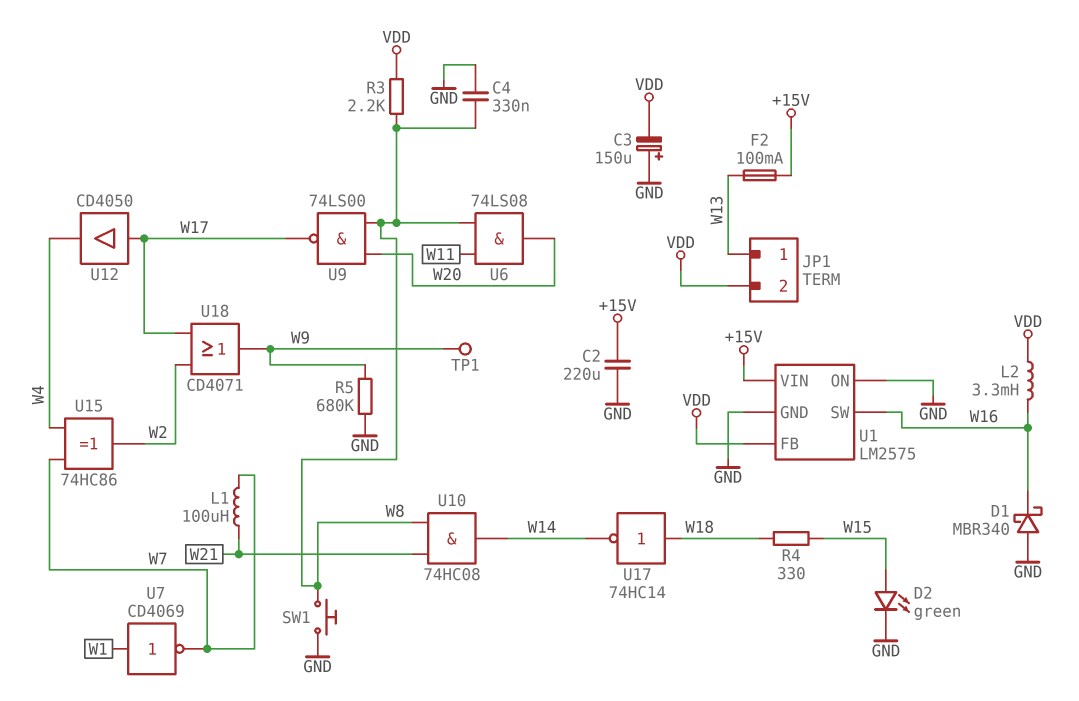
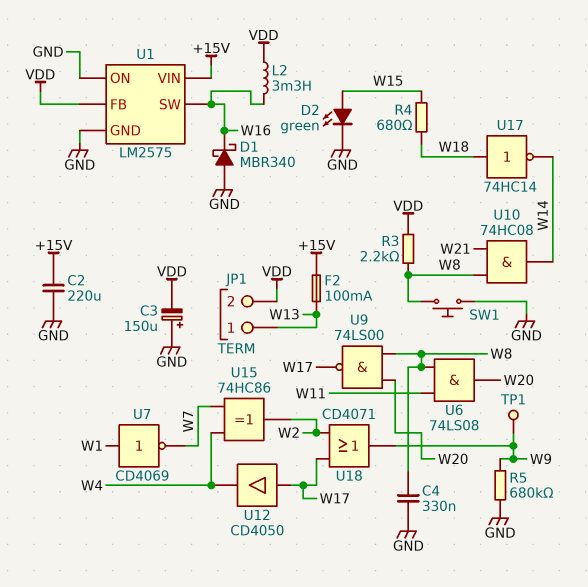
L1: 100uH (W7, W21) -> none
R4: 330 (W15, W18) -> 680 (W15, W18)

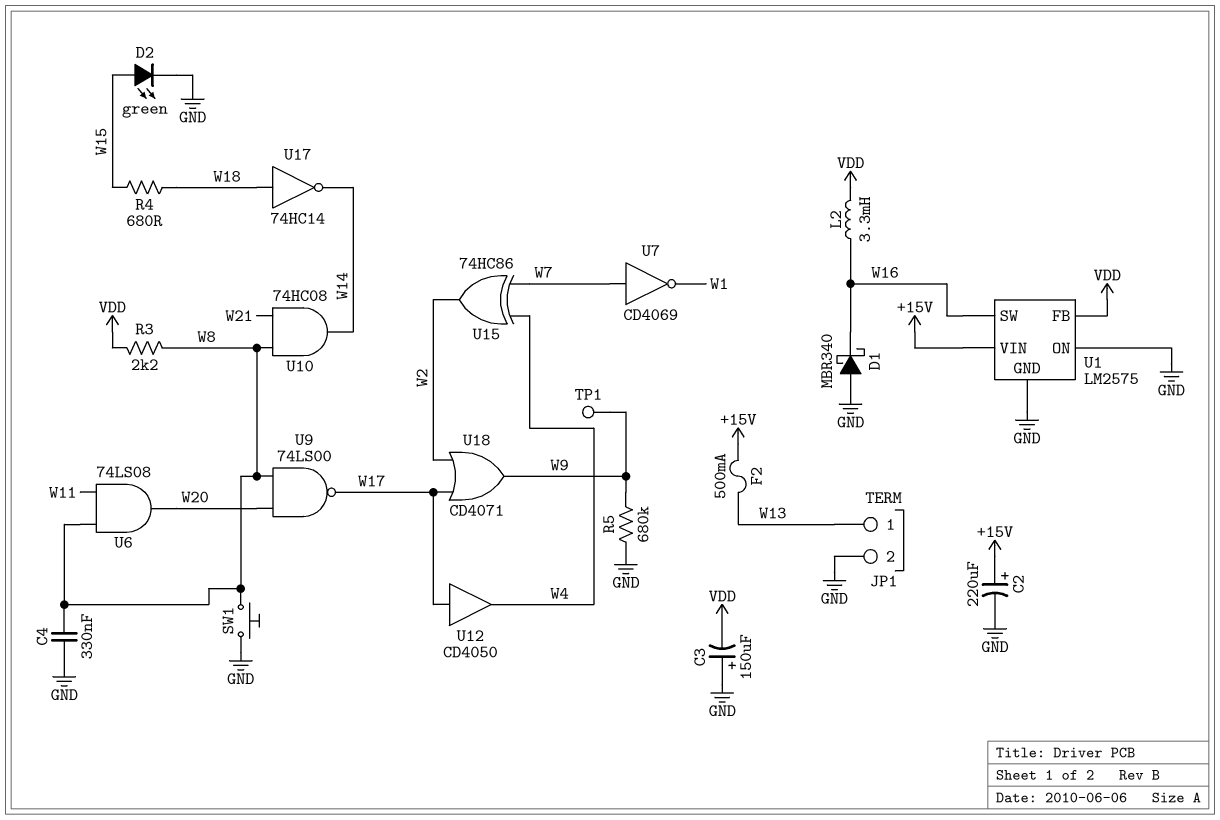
C2: 220uF (+15V, GND) -> 220uF (plus +15V, minus GND)
F2: 100mA (+15V, W13) -> 500mA (+15V, W13)
JP1 pin 2: VDD -> GND
U7: NOT CD4069 (in W1, out W7) -> NOT CD4069 (in W7, out W1)

